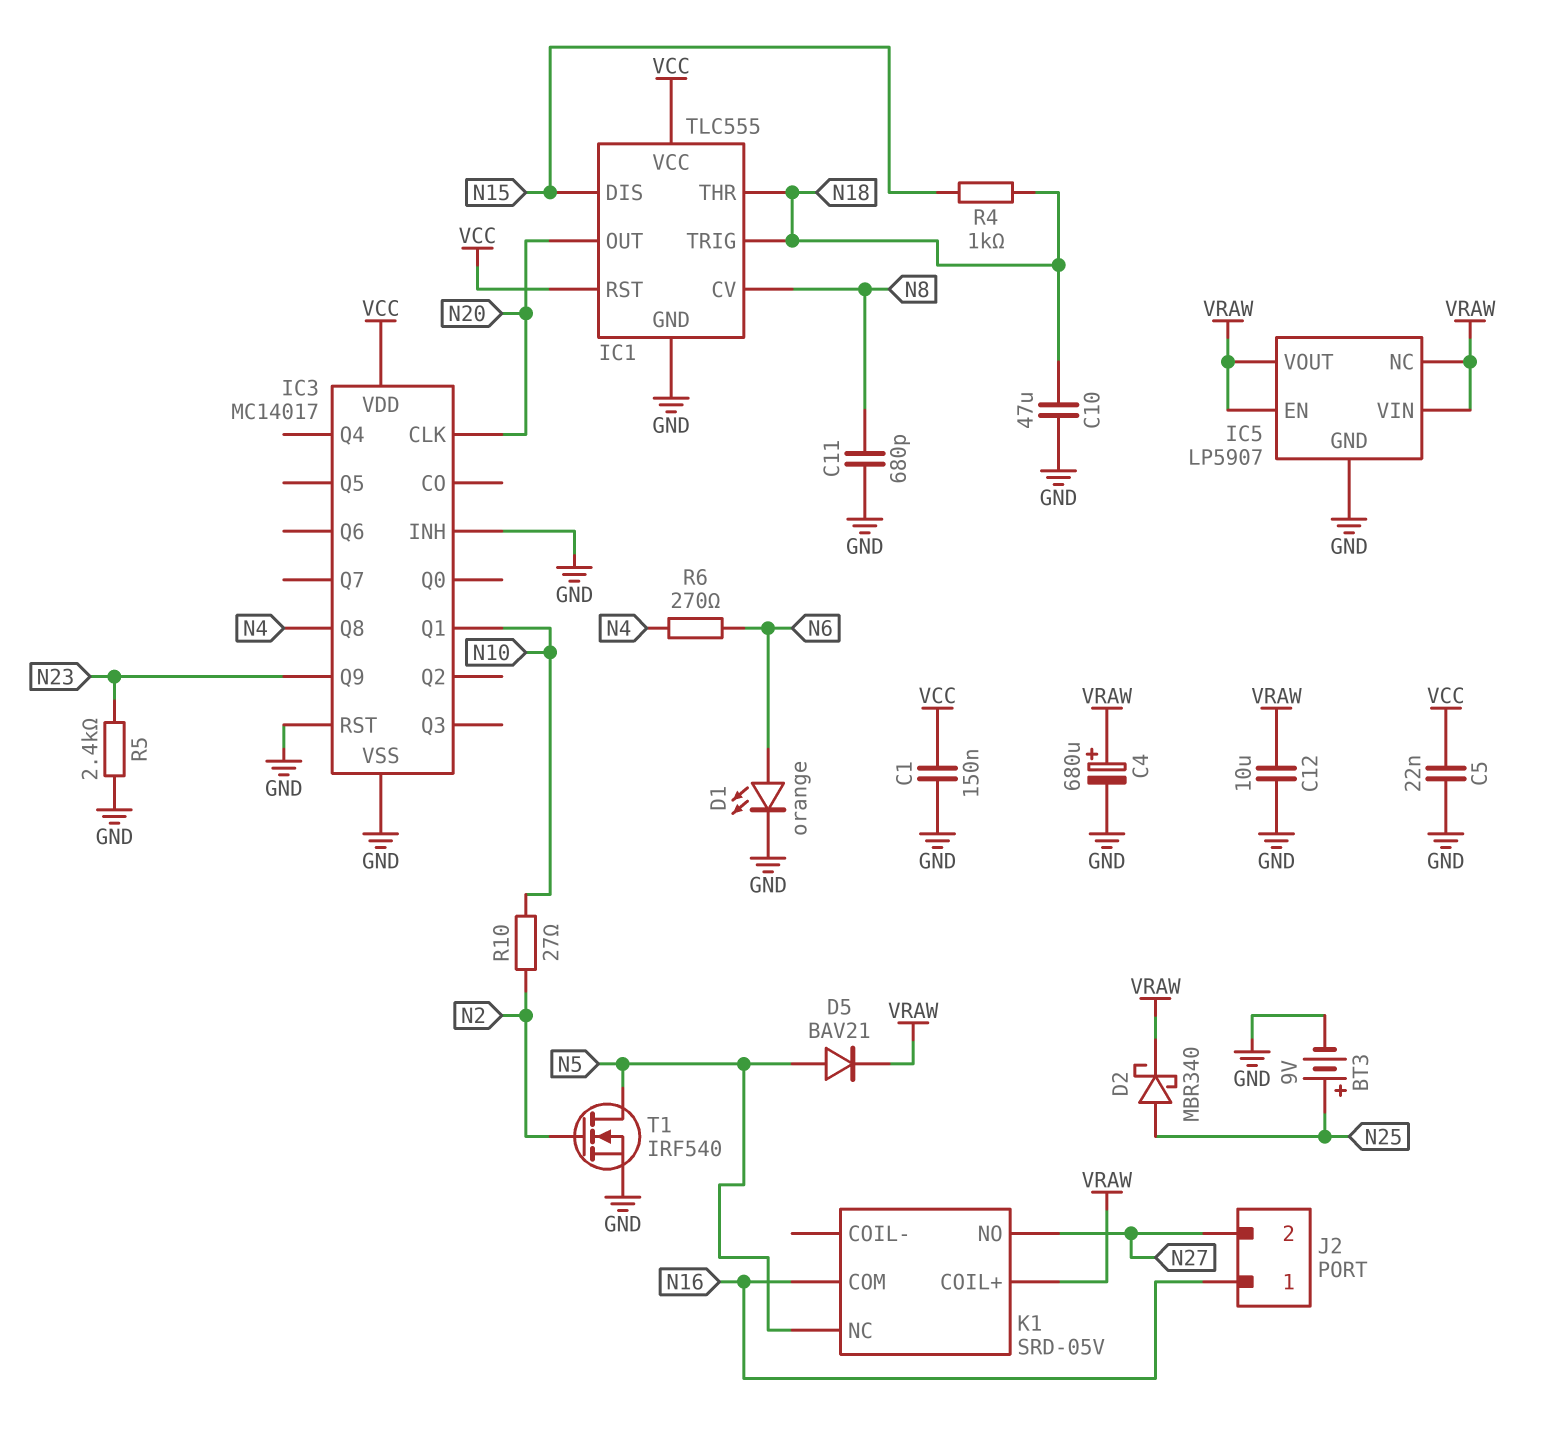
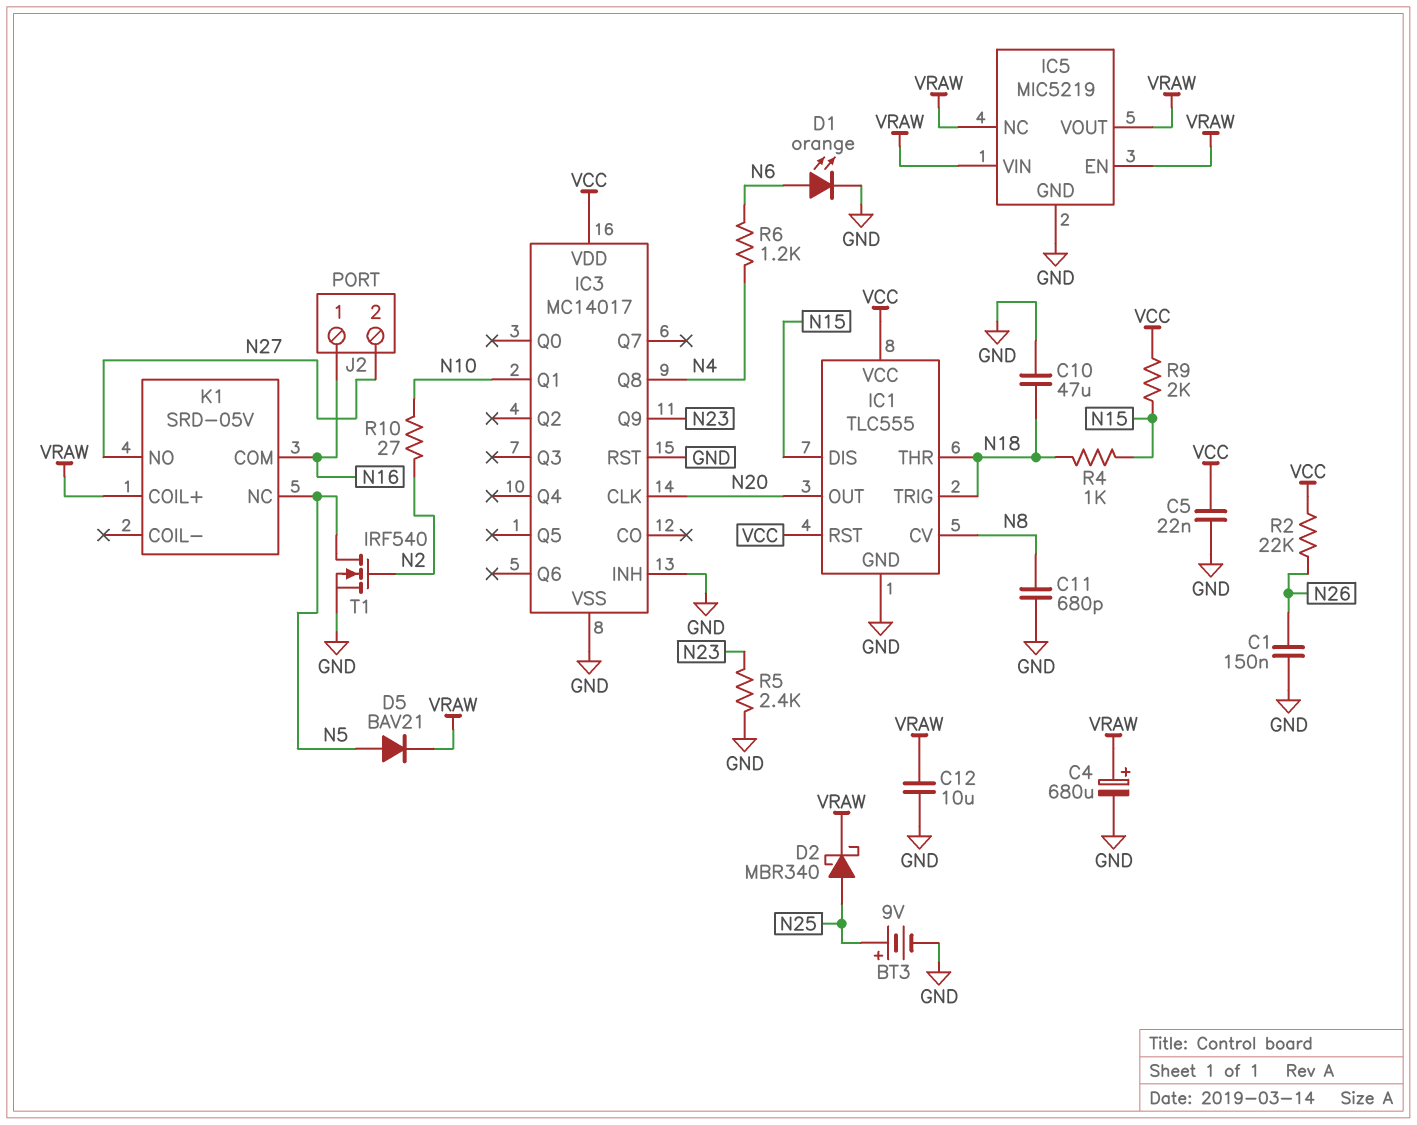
C1: 150nF (GND, VCC) -> 150nF (GND, N26)
IC5: LP5907 -> MIC5219
R2: none -> 22k (N26, VCC)
R6: 270 (N4, N6) -> 1.2k (N4, N6)
R9: none -> 2k (N15, VCC)

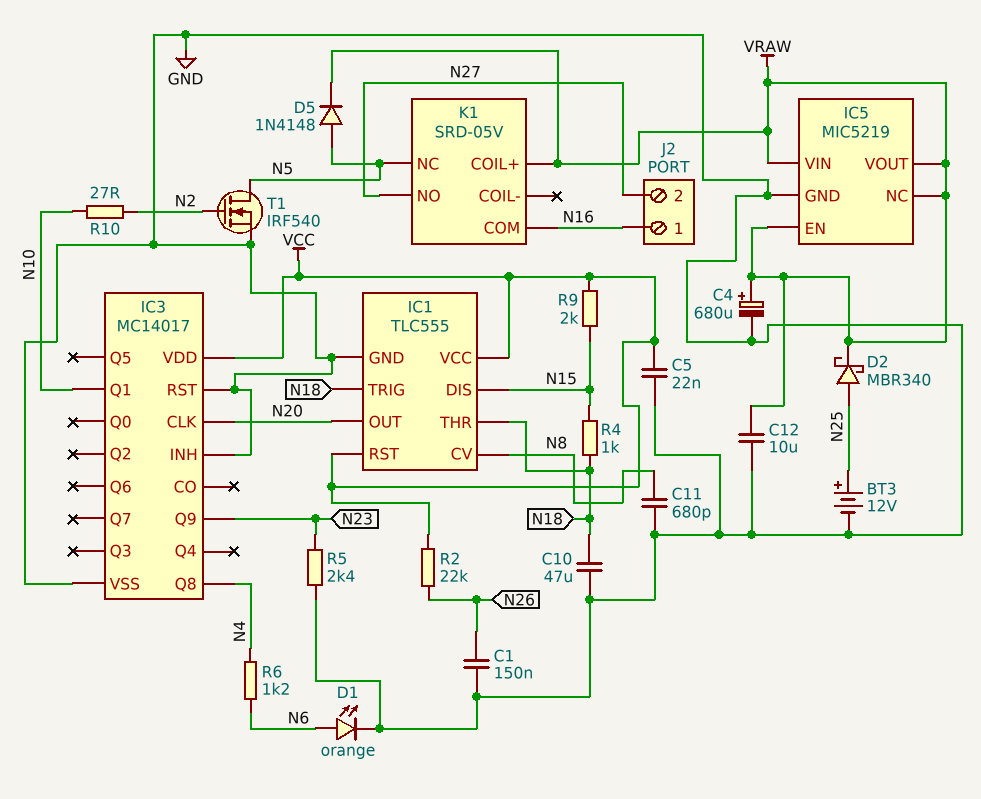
BT3: 9V (plus N25, minus GND) -> 12V (plus N25, minus GND)
D5: diode BAV21 (A N5, K VRAW) -> diode 1N4148 (A N5, K VRAW)

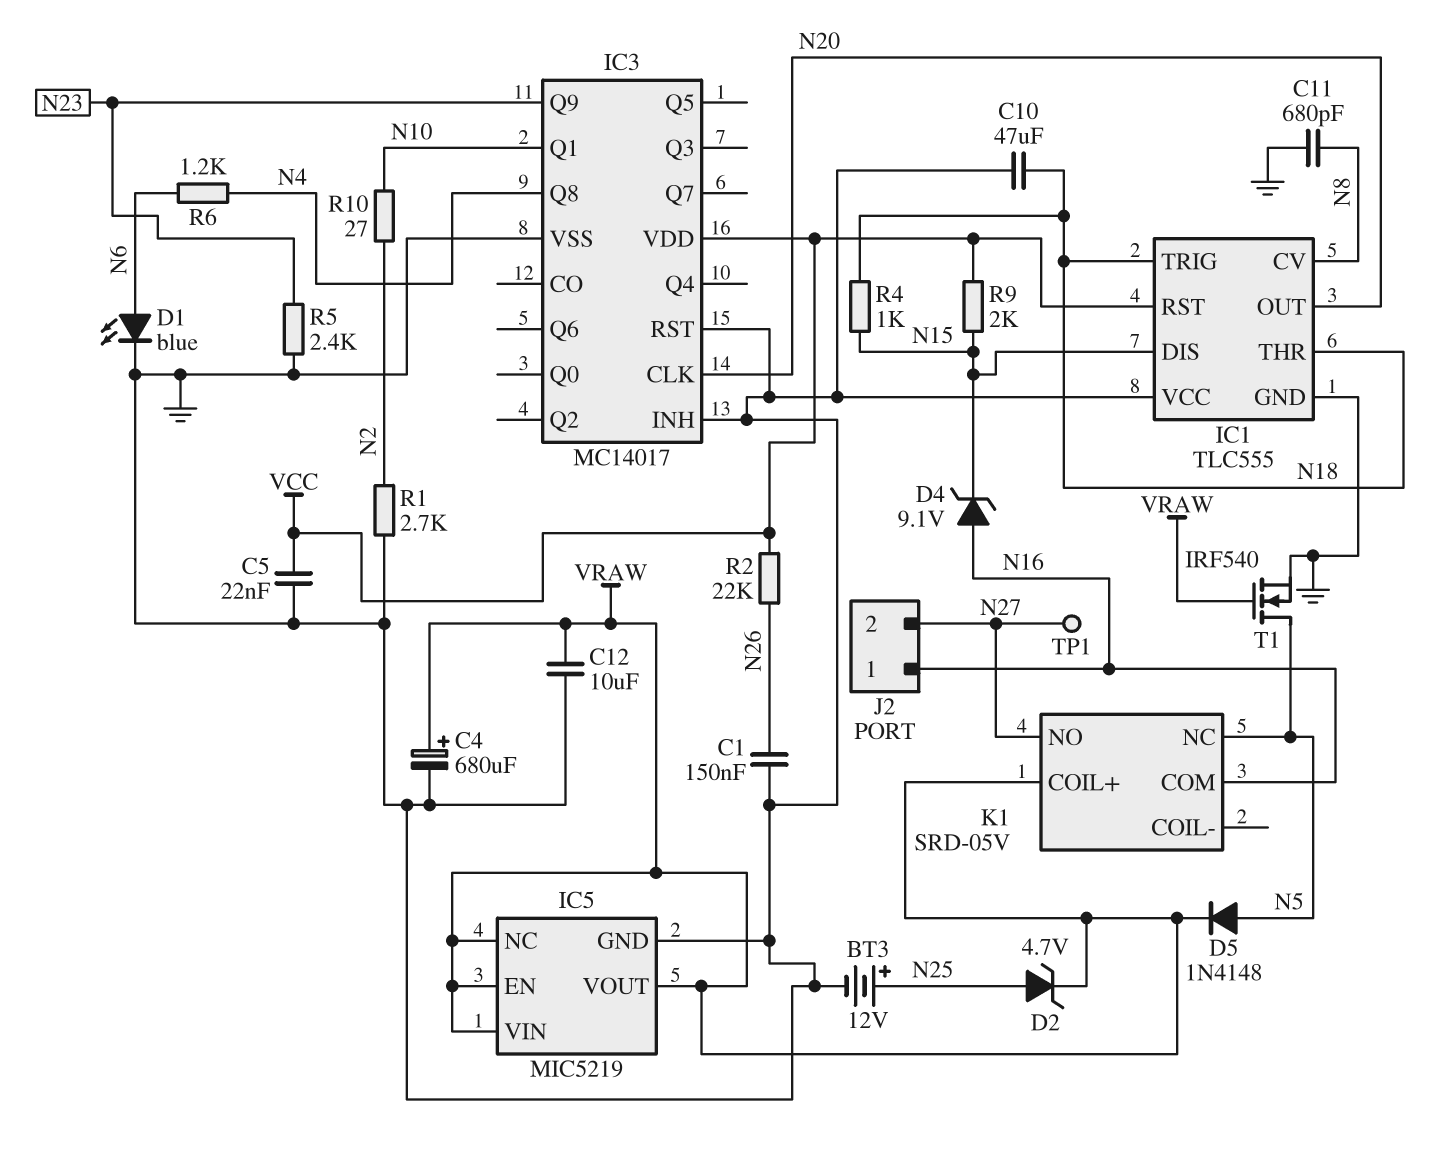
D1: LED orange (A N6, K GND) -> LED blue (A N6, K GND)
D2: schottky MBR340 (A N25, K VRAW) -> zener 4.7V (A N25, K VRAW)
D4: none -> zener 9.1V (A N16, K N15)
IC1 pin VCC: VCC -> GND
R1: none -> 2.7k (GND, N2)
T1: NMOS IRF540 (G N2, D N5, S GND) -> NMOS IRF540 (G VRAW, D N5, S GND)
TP1: none -> test point (N27)

